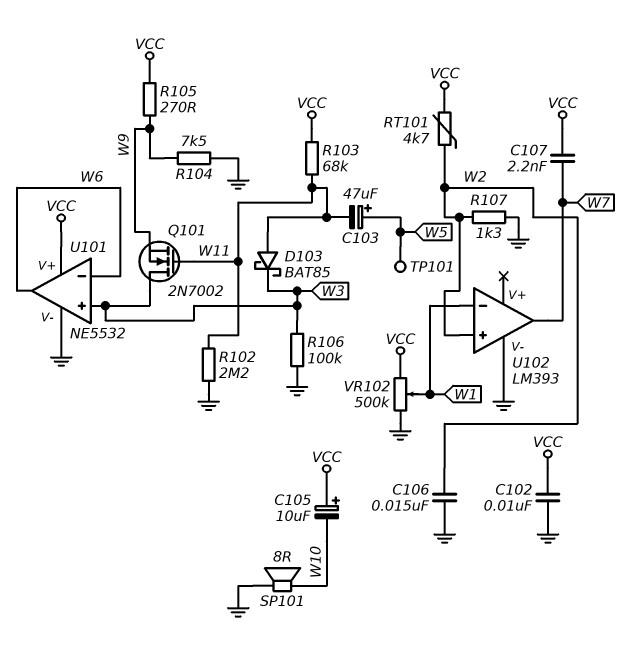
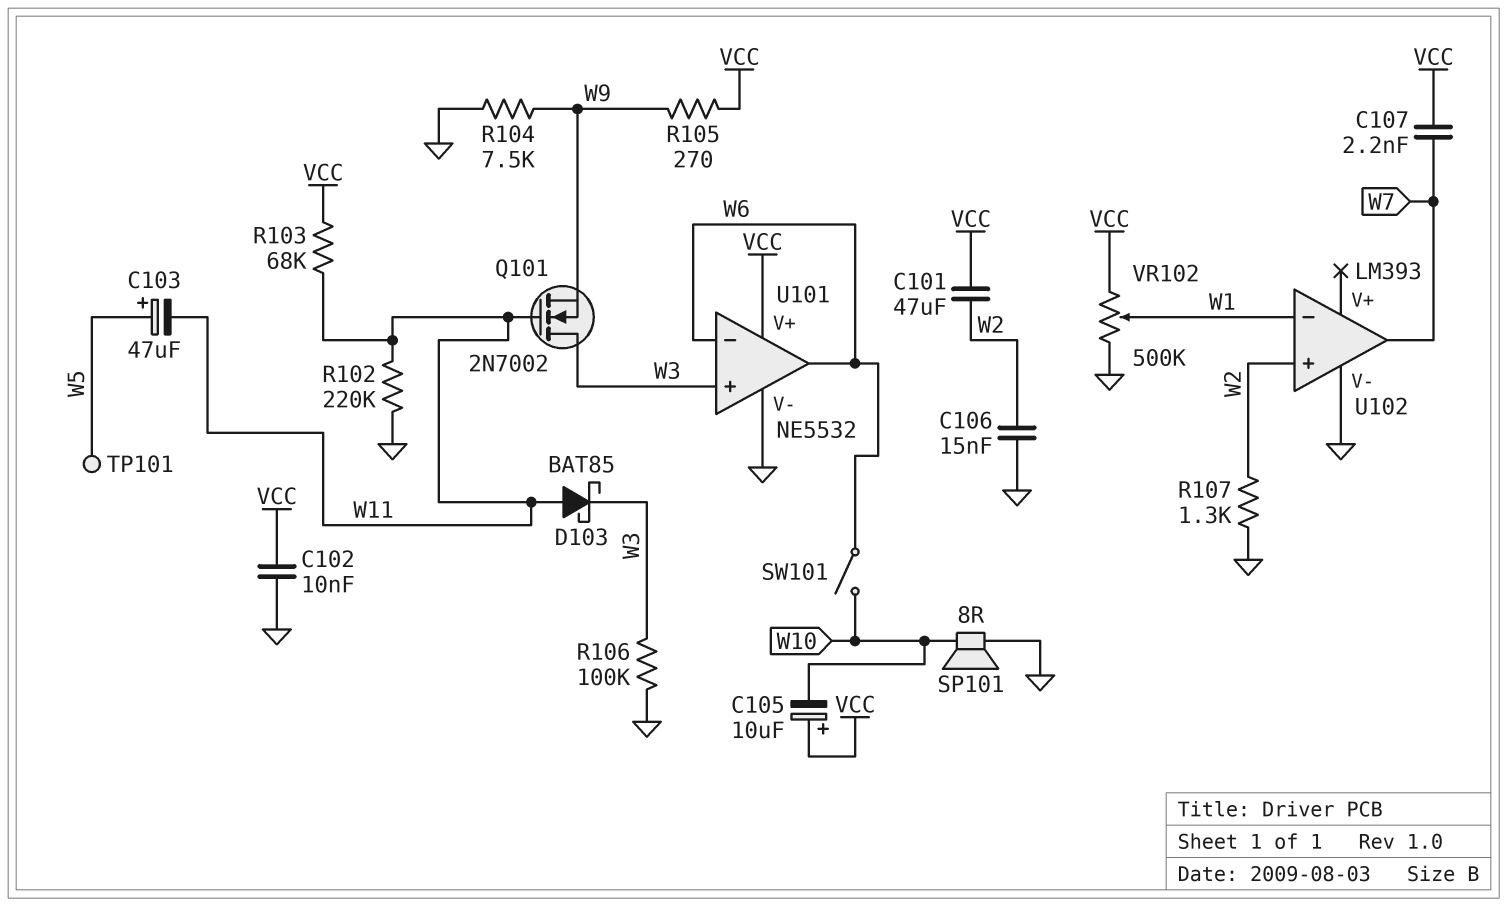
C101: none -> 47uF (VCC, W2)
R102: 2.2M (GND, W11) -> 220k (GND, W11)
RT101: 4.7k (VCC, W2) -> none
SW101: none -> switch (W6, W10)

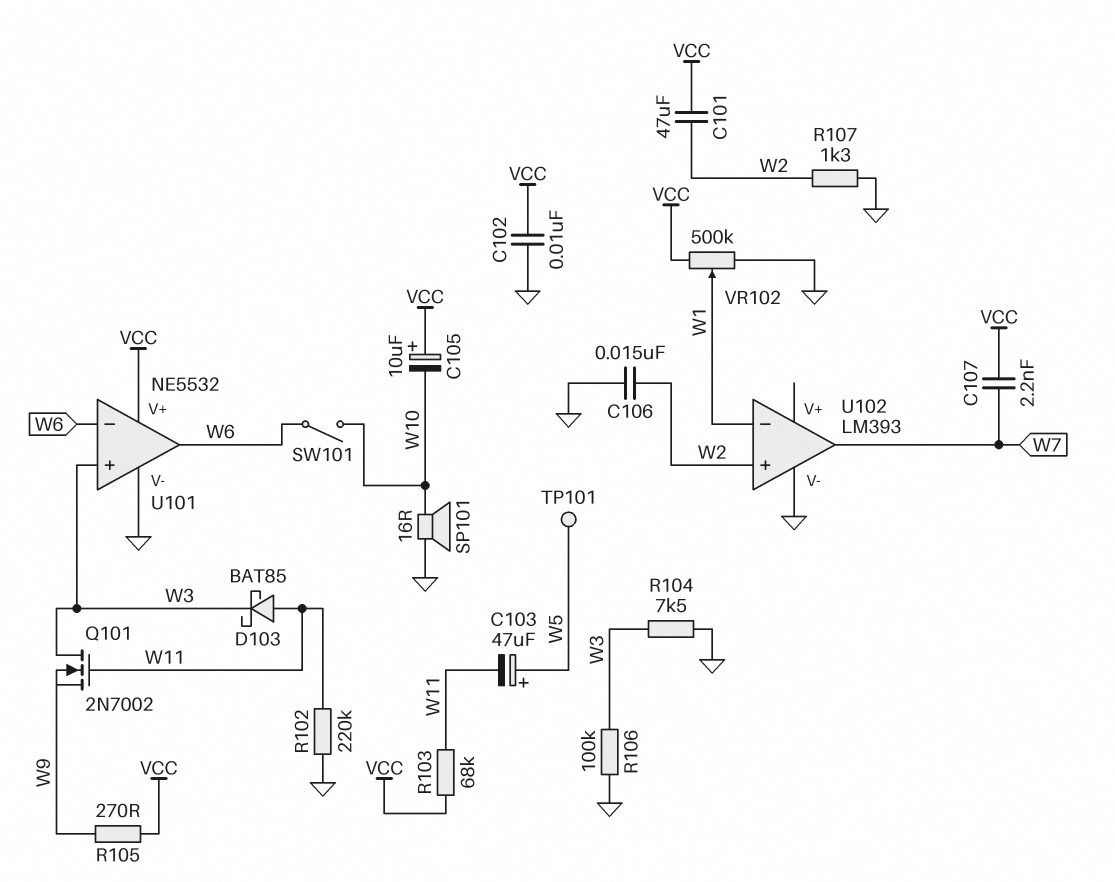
R104: 7.5k (GND, W9) -> 7.5k (GND, W3)
SP101: speaker 8R (GND, W10) -> speaker 16R (GND, W10)

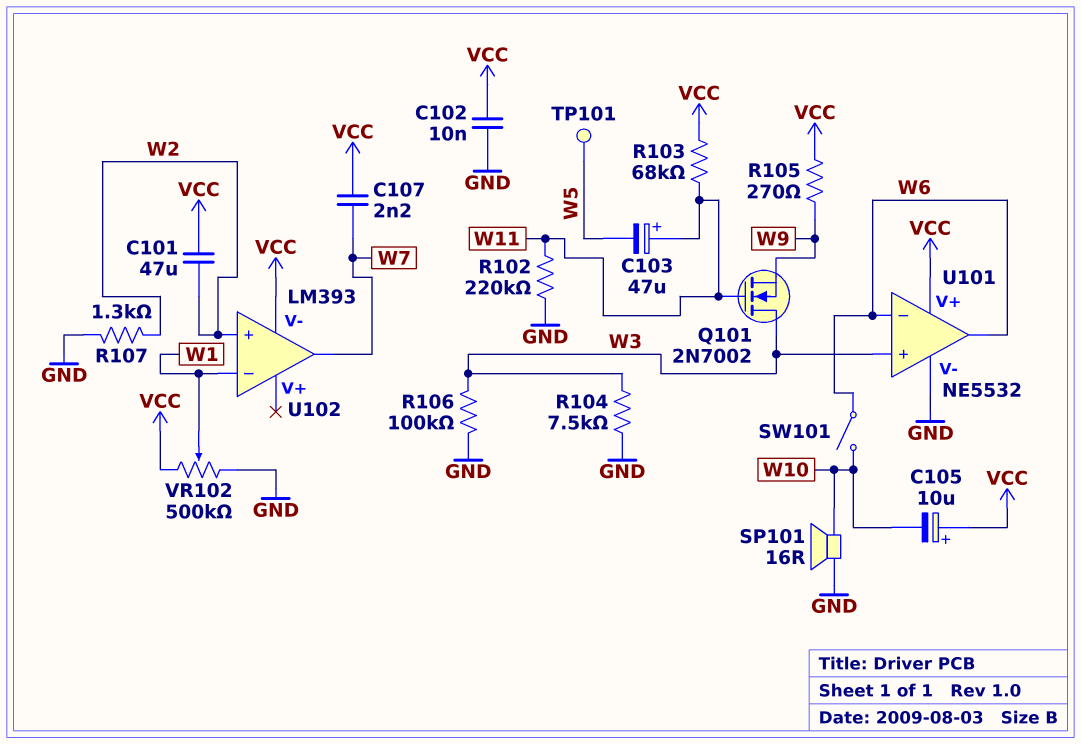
C103: 47uF (plus W5, minus W11) -> 47uF (plus W11, minus W5)
C106: 15nF (GND, W2) -> none
D103: schottky BAT85 (A W11, K W3) -> none
U102 pin V-: GND -> VCC

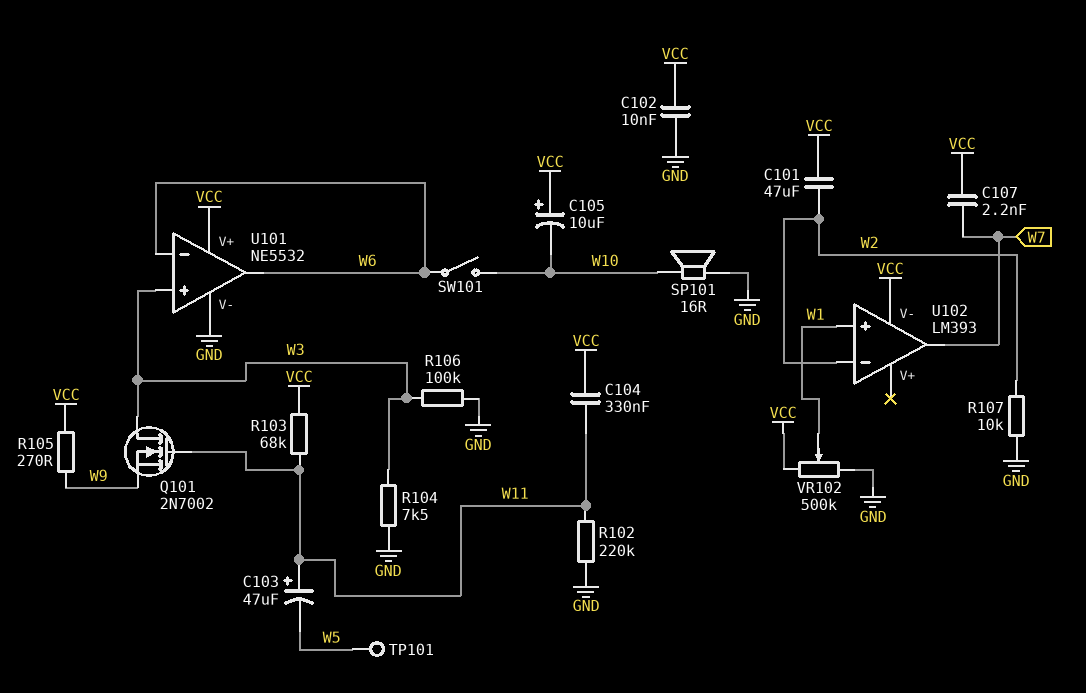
C104: none -> 330nF (VCC, W11)
R107: 1.3k (GND, W2) -> 10k (GND, W2)
U102 pin in+: W2 -> W1
U102 pin in-: W1 -> W2

